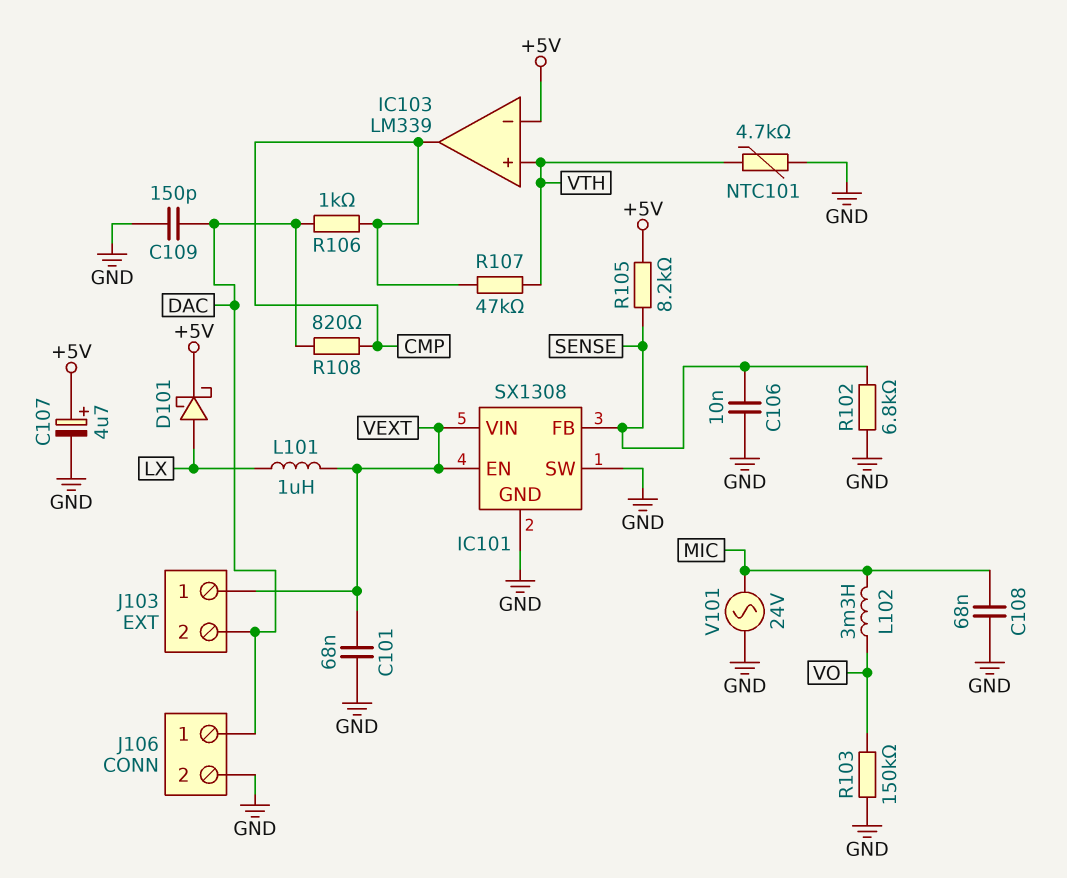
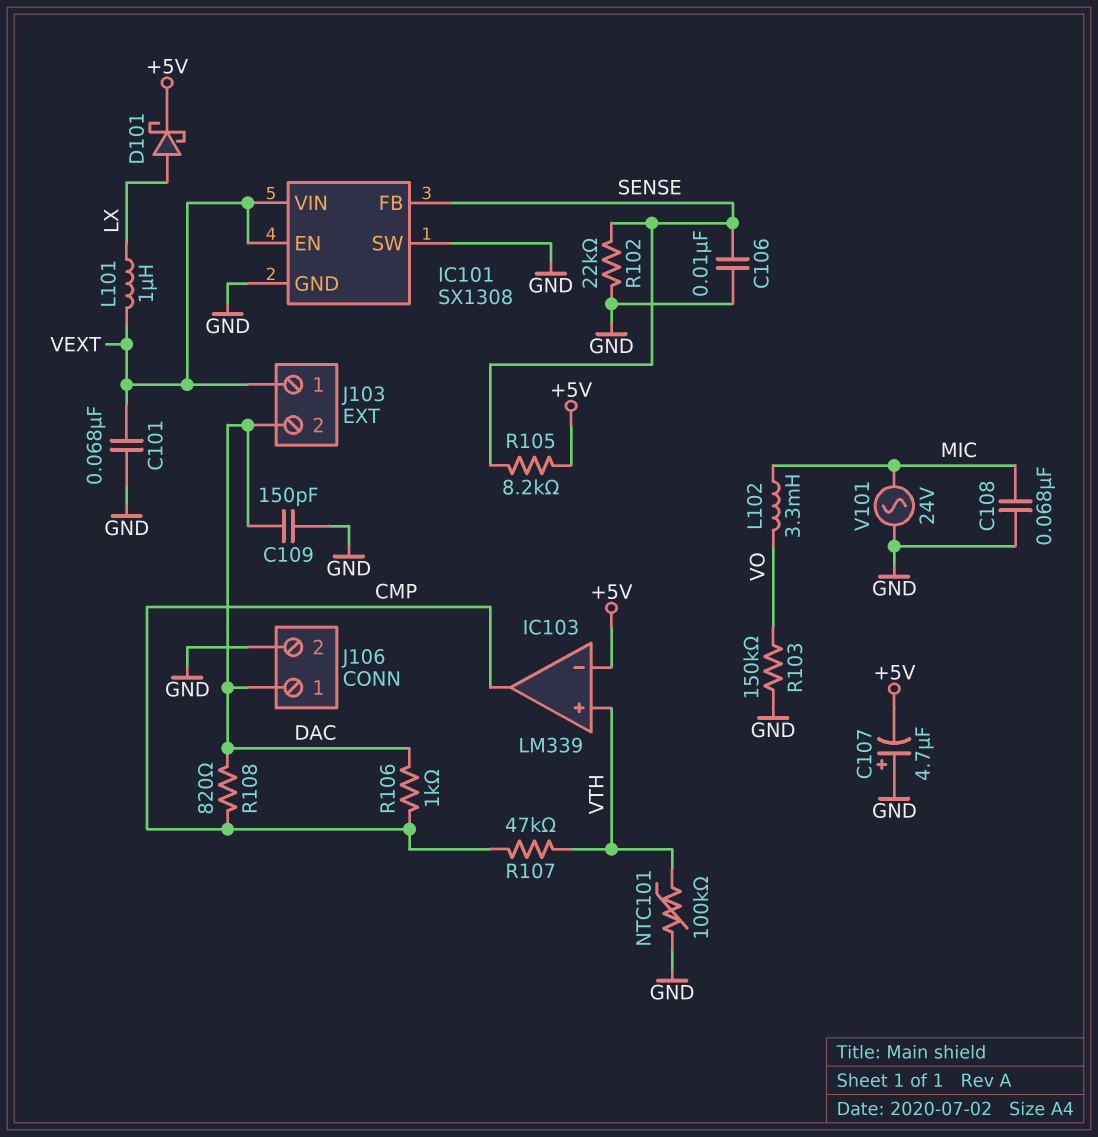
C107: 4.7uF (plus +5V, minus GND) -> 4.7uF (plus GND, minus +5V)
NTC101: 4.7k (GND, VTH) -> 100k (GND, VTH)
R102: 6.8k (GND, SENSE) -> 22k (GND, SENSE)

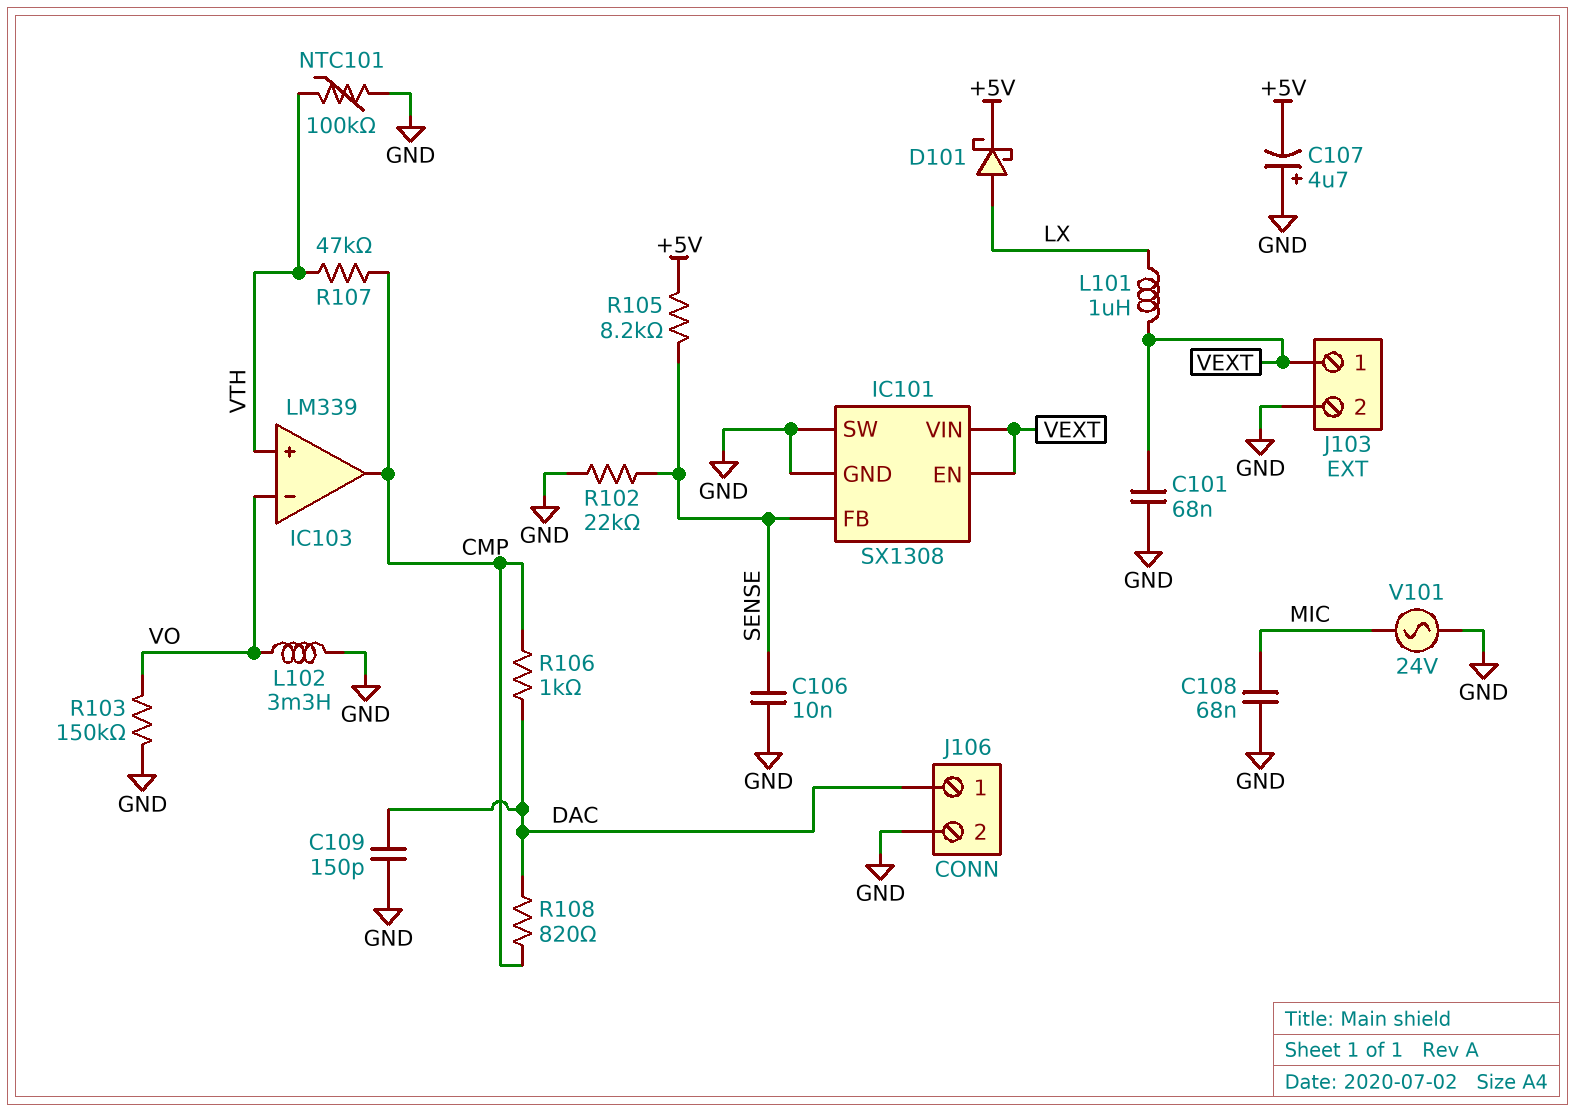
IC103 pin in-: +5V -> VO
J103 pin 2: DAC -> GND
L102: 3.3mH (MIC, VO) -> 3.3mH (GND, VO)

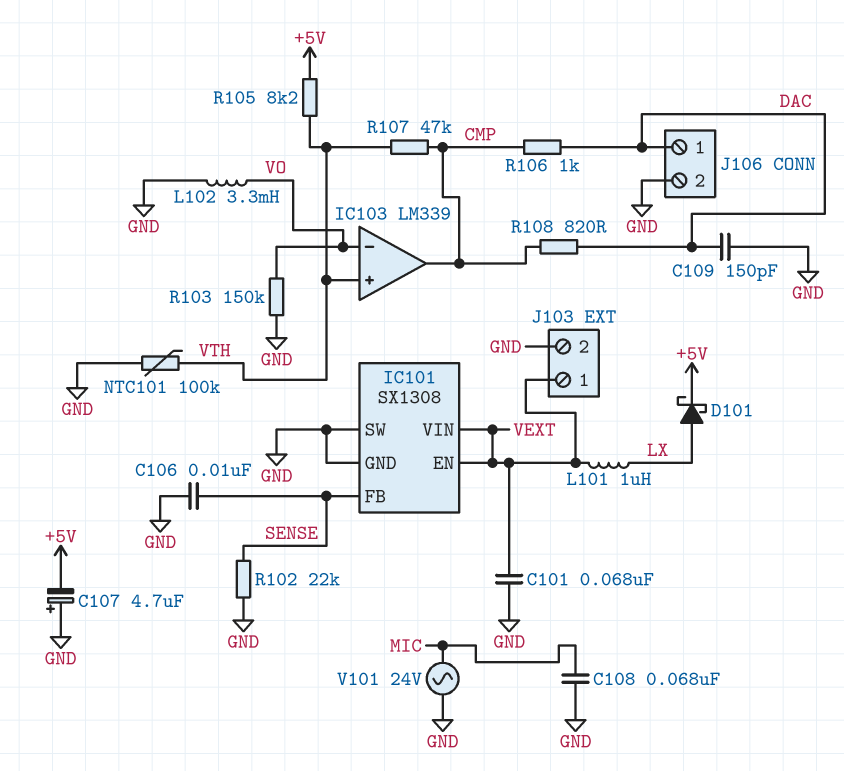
R105: 8.2k (+5V, SENSE) -> 8.2k (+5V, VTH)

